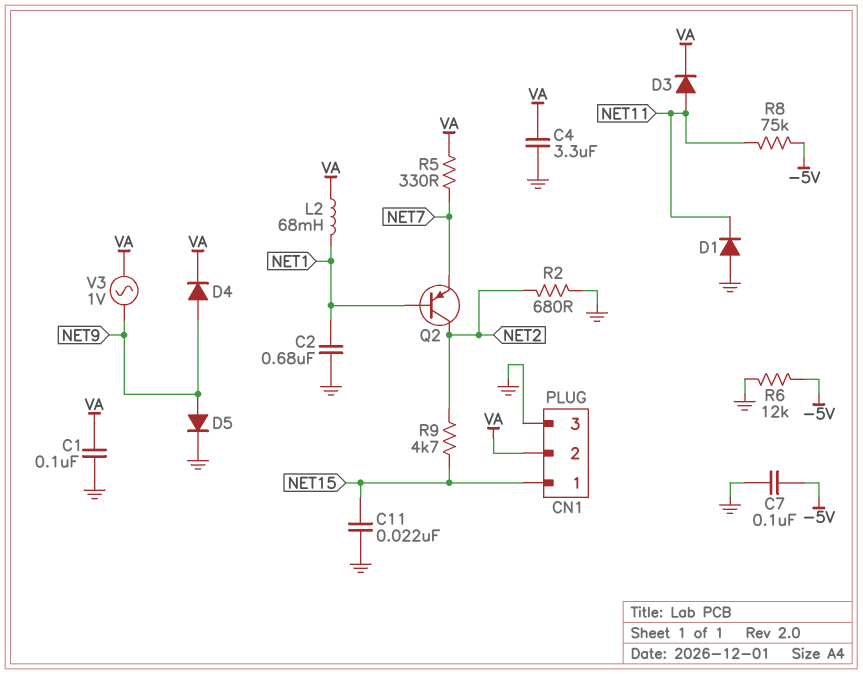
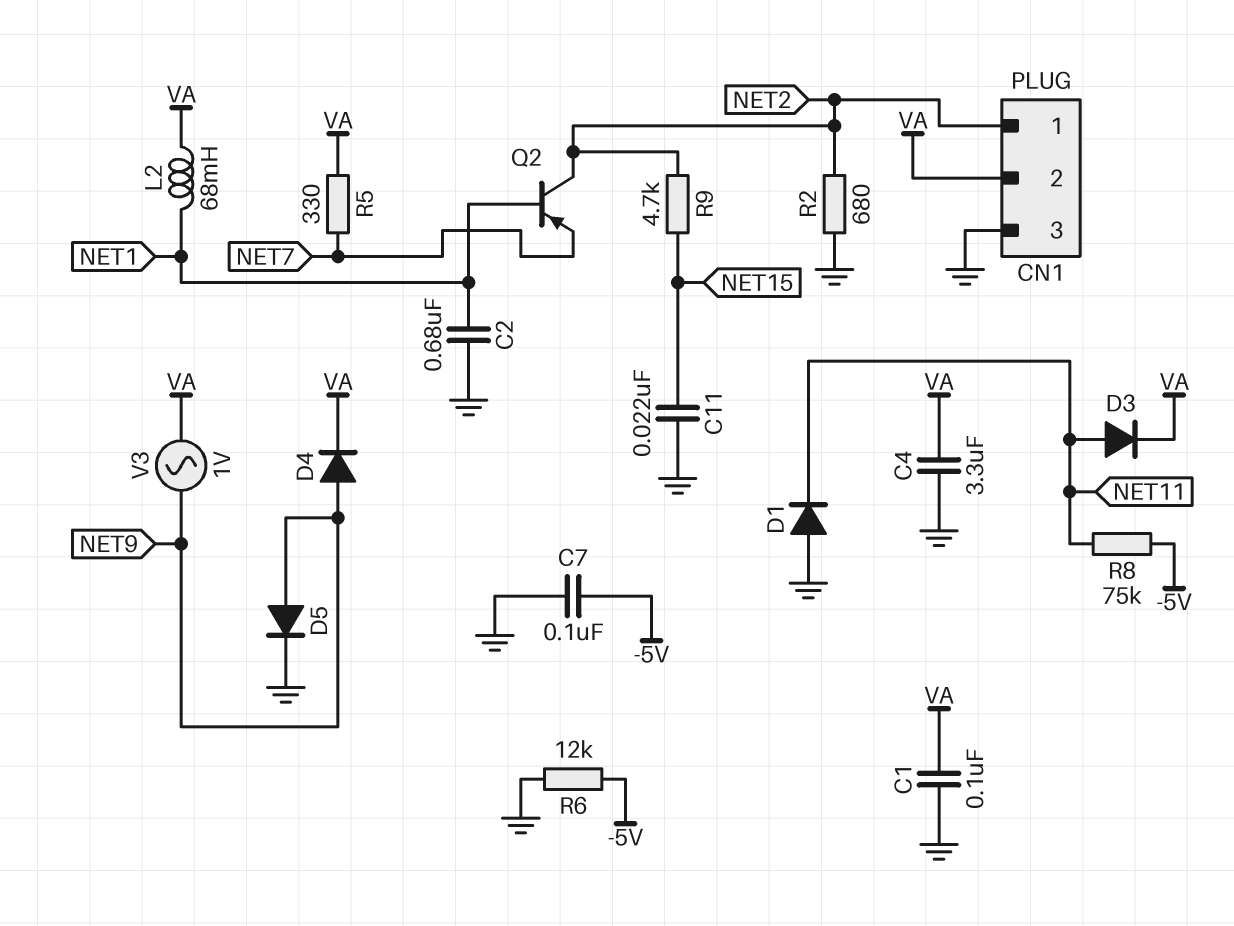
CN1 pin 1: NET15 -> NET2

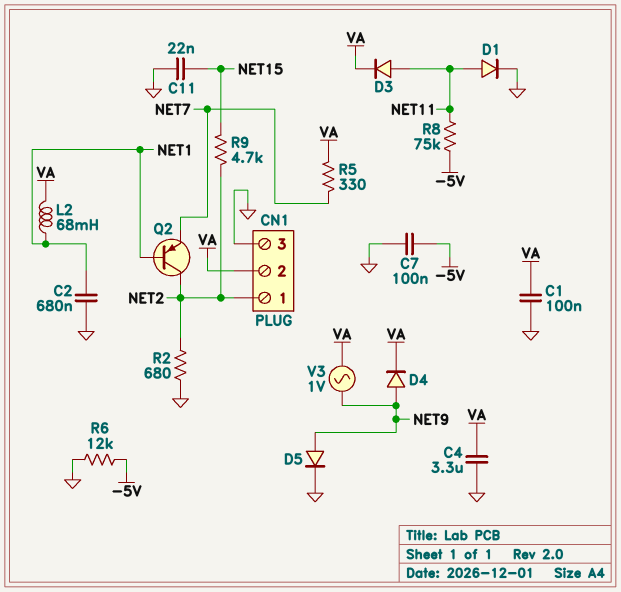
D1: diode (A GND, K NET11) -> diode (A NET11, K GND)

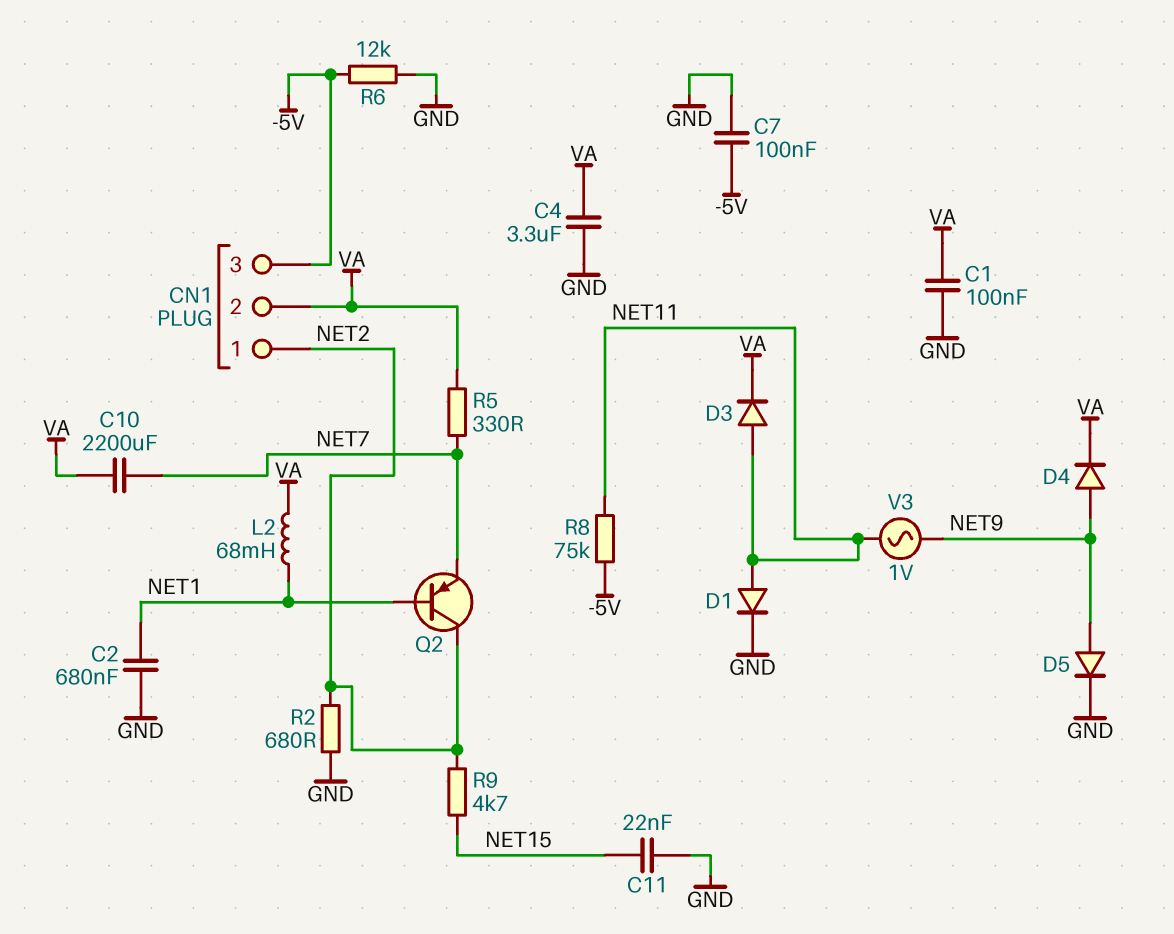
C10: none -> 2200uF (NET7, VA)
CN1 pin 3: GND -> -5V
V3: AC 1V (NET9, VA) -> AC 1V (NET9, NET11)

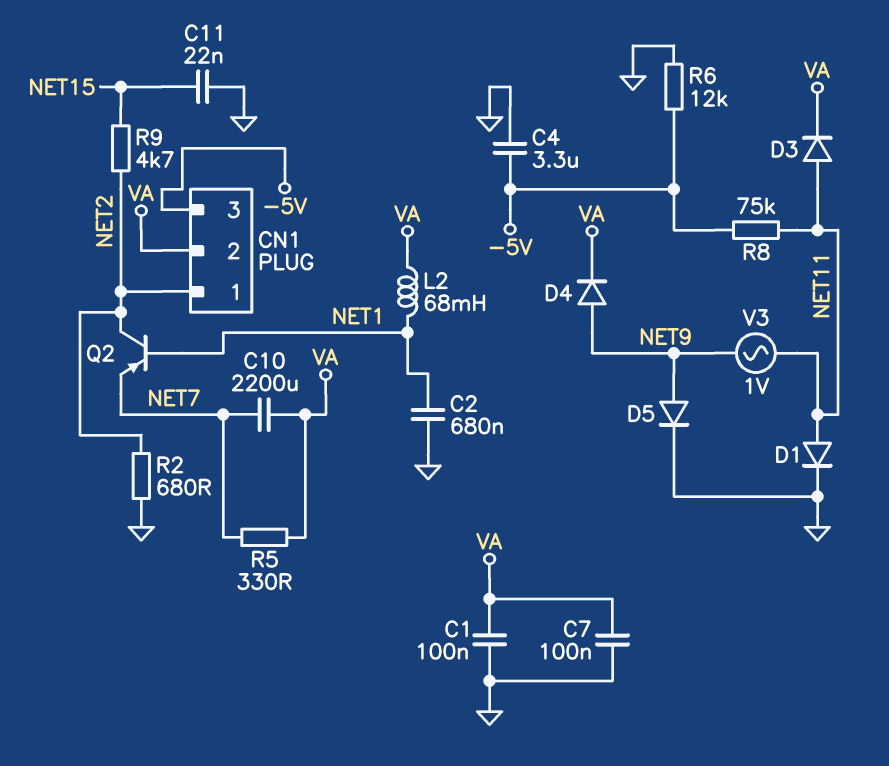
C4: 3.3uF (GND, VA) -> 3.3uF (-5V, GND)
C7: 100nF (-5V, GND) -> 100nF (GND, VA)

